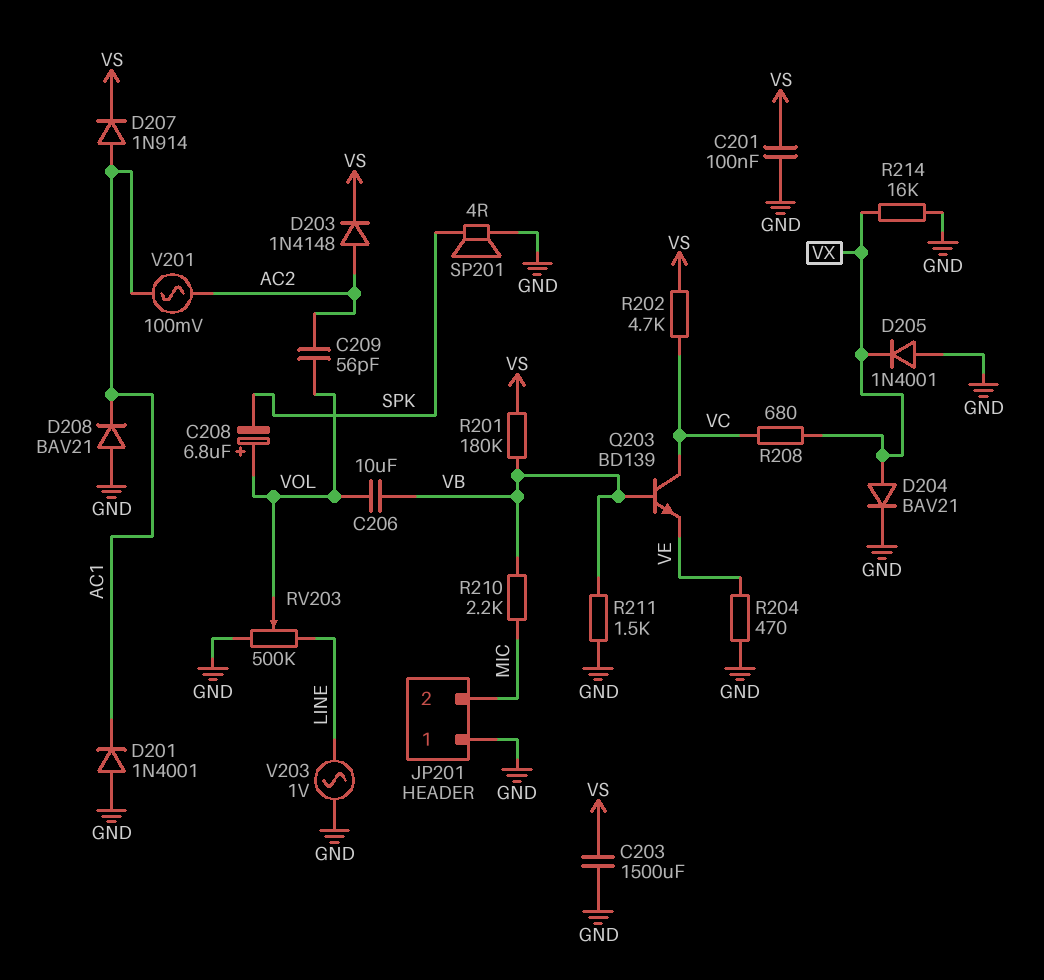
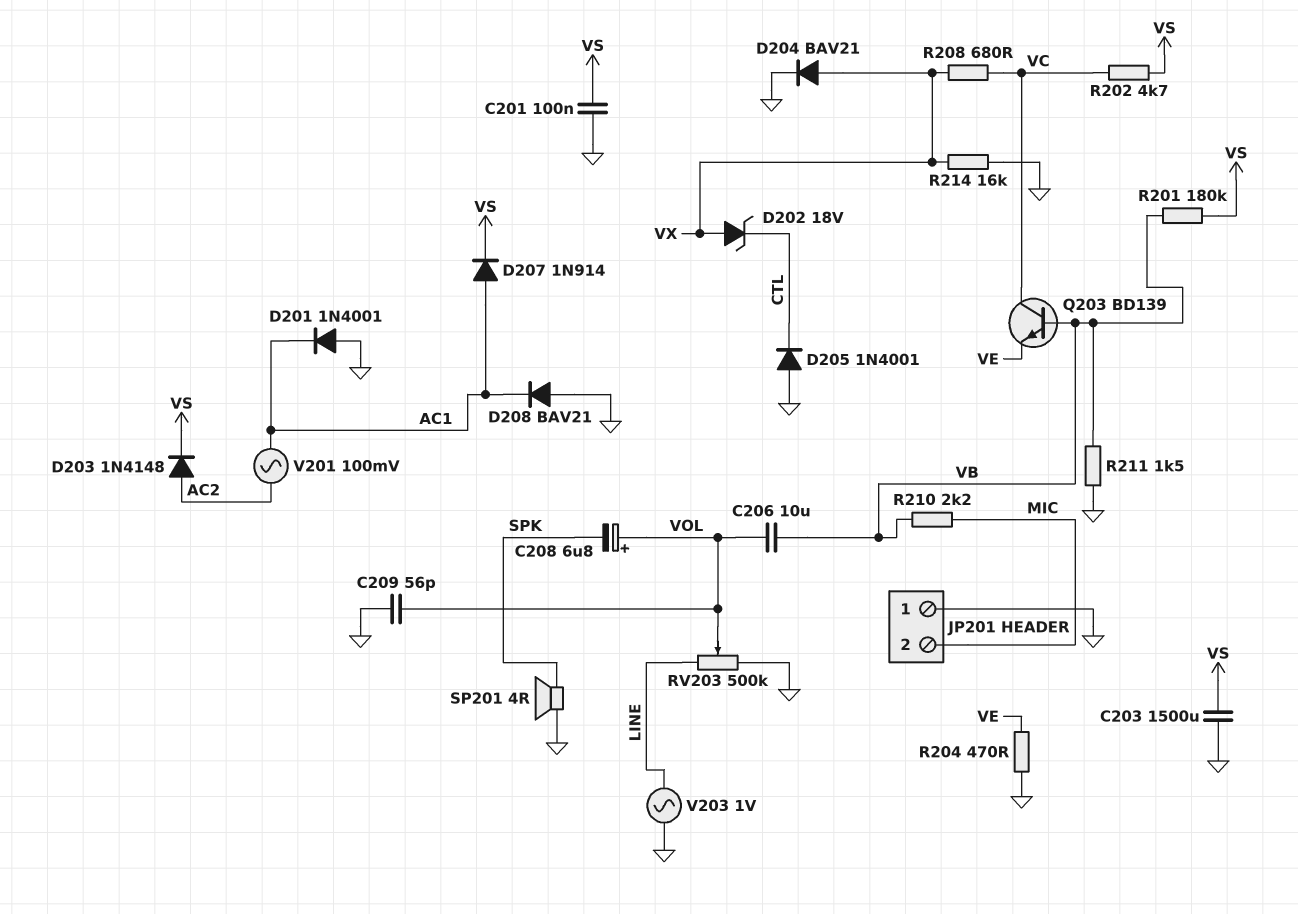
C209: 56pF (AC2, VOL) -> 56pF (GND, VOL)
D202: none -> zener 18V (A VX, K CTL)
D205: diode 1N4001 (A GND, K VX) -> diode 1N4001 (A GND, K CTL)

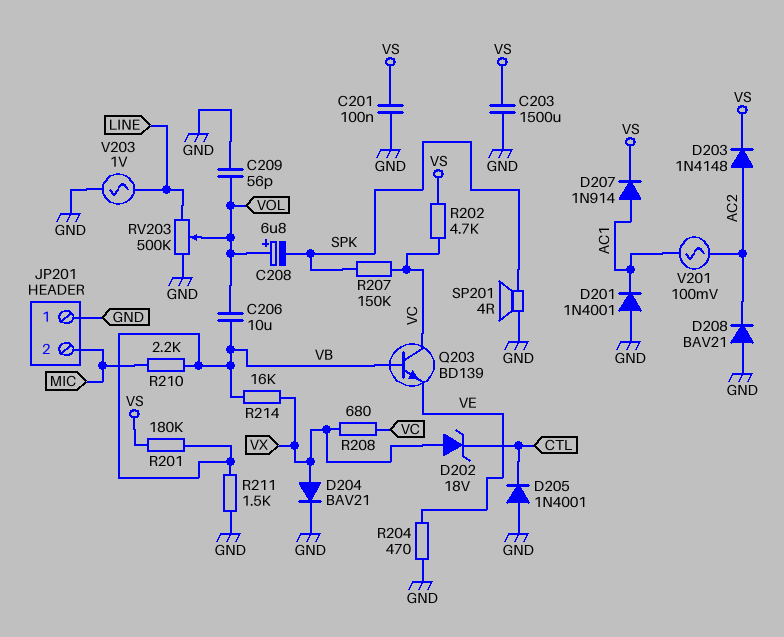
D208: diode BAV21 (A GND, K AC1) -> diode BAV21 (A GND, K AC2)
R207: none -> 150k (SPK, VC)
R214: 16k (GND, VX) -> 16k (VB, VX)

